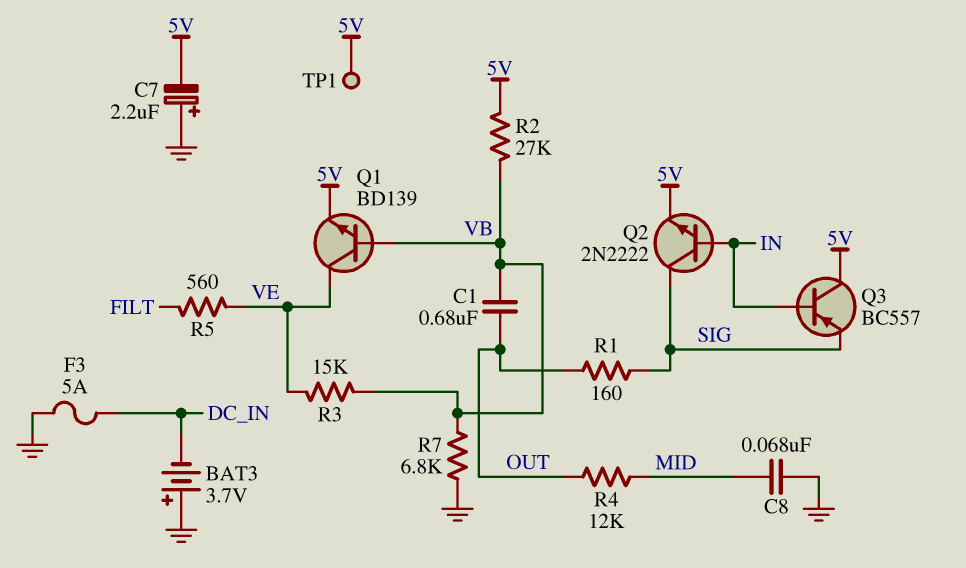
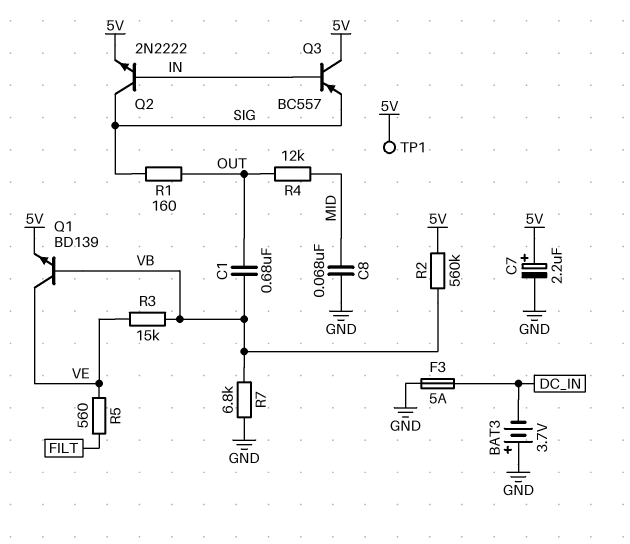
C7: 2.2uF (plus GND, minus 5V) -> 2.2uF (plus 5V, minus GND)
R2: 27k (5V, VB) -> 560k (5V, VB)

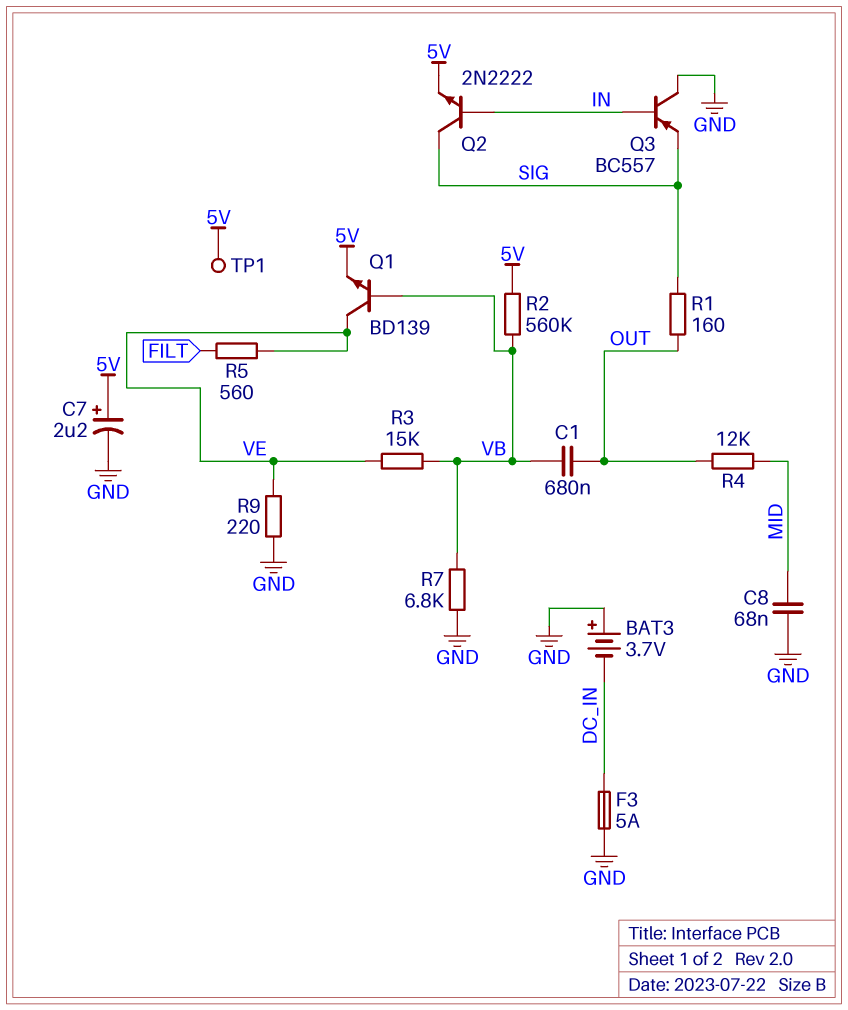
Q3: PNP BC557 (B IN, C 5V, E SIG) -> PNP BC557 (B IN, C GND, E SIG)
R9: none -> 220 (GND, VE)

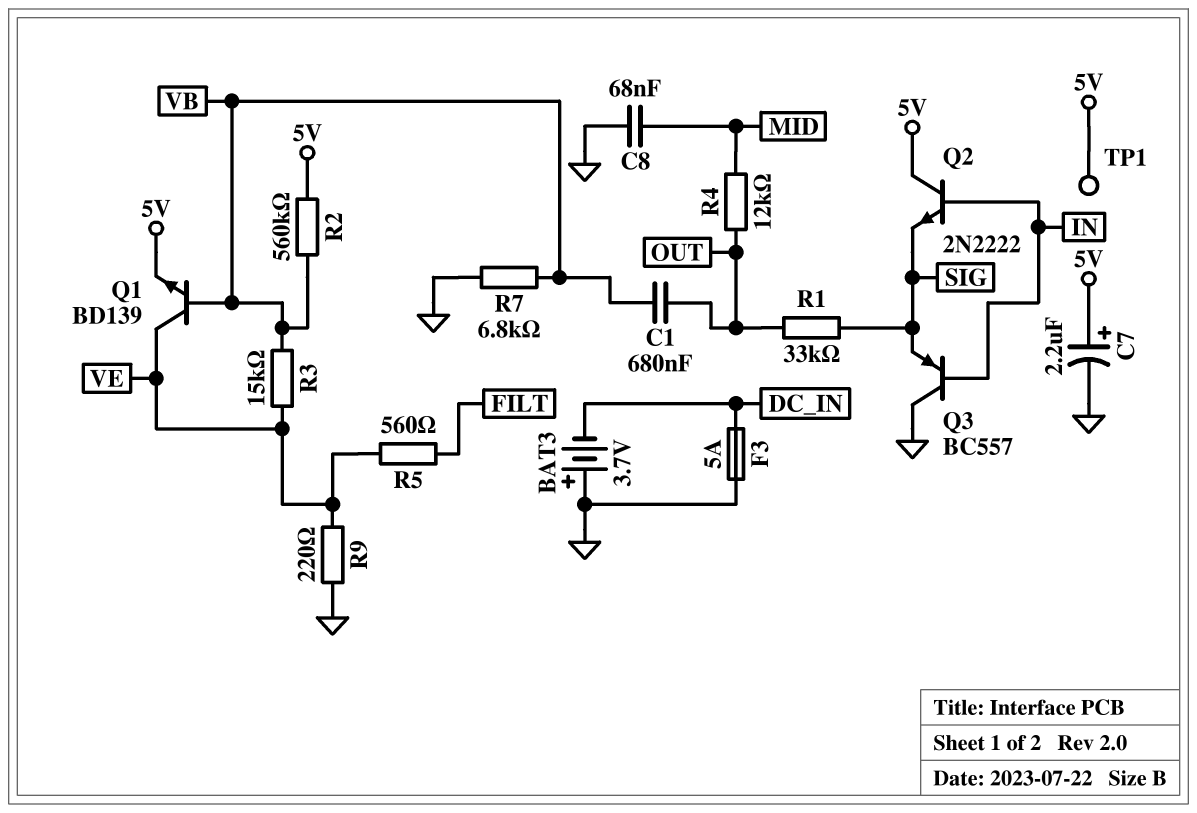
Q2: NPN 2N2222 (B IN, C SIG, E 5V) -> NPN 2N2222 (B IN, C 5V, E SIG)
R1: 160 (OUT, SIG) -> 33k (OUT, SIG)

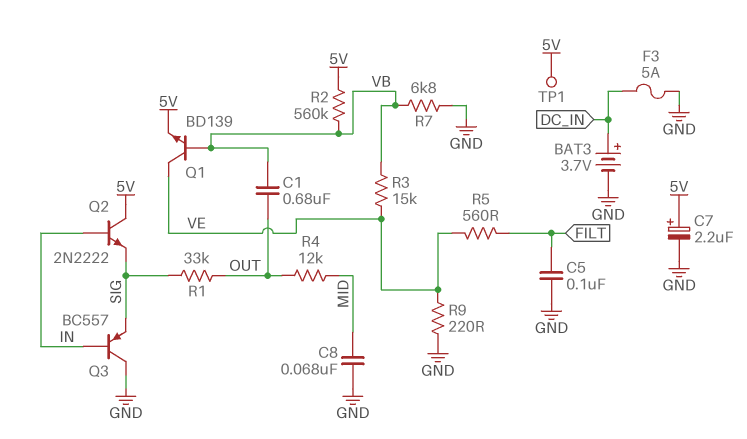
BAT3: 3.7V (plus GND, minus DC_IN) -> 3.7V (plus DC_IN, minus GND)
C5: none -> 100nF (FILT, GND)

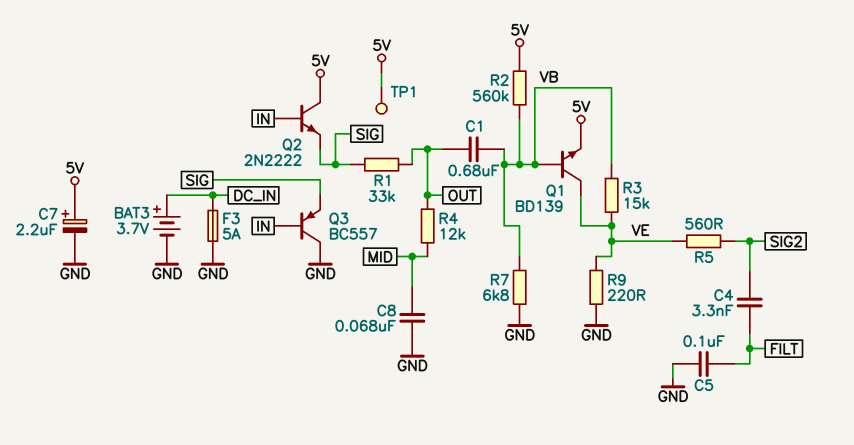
C4: none -> 3.3nF (FILT, SIG2)
R5: 560 (FILT, VE) -> 560 (SIG2, VE)

